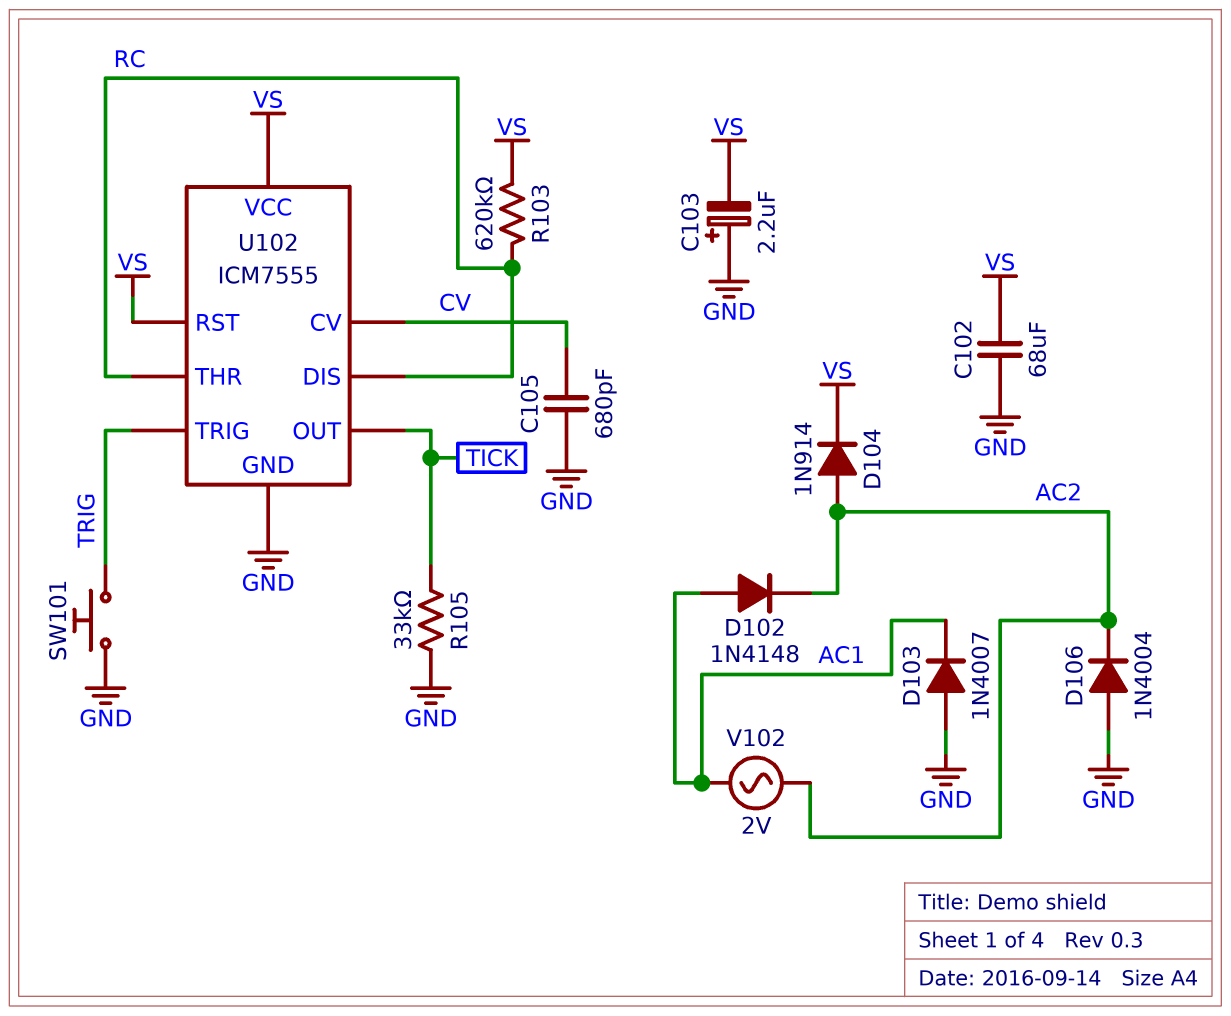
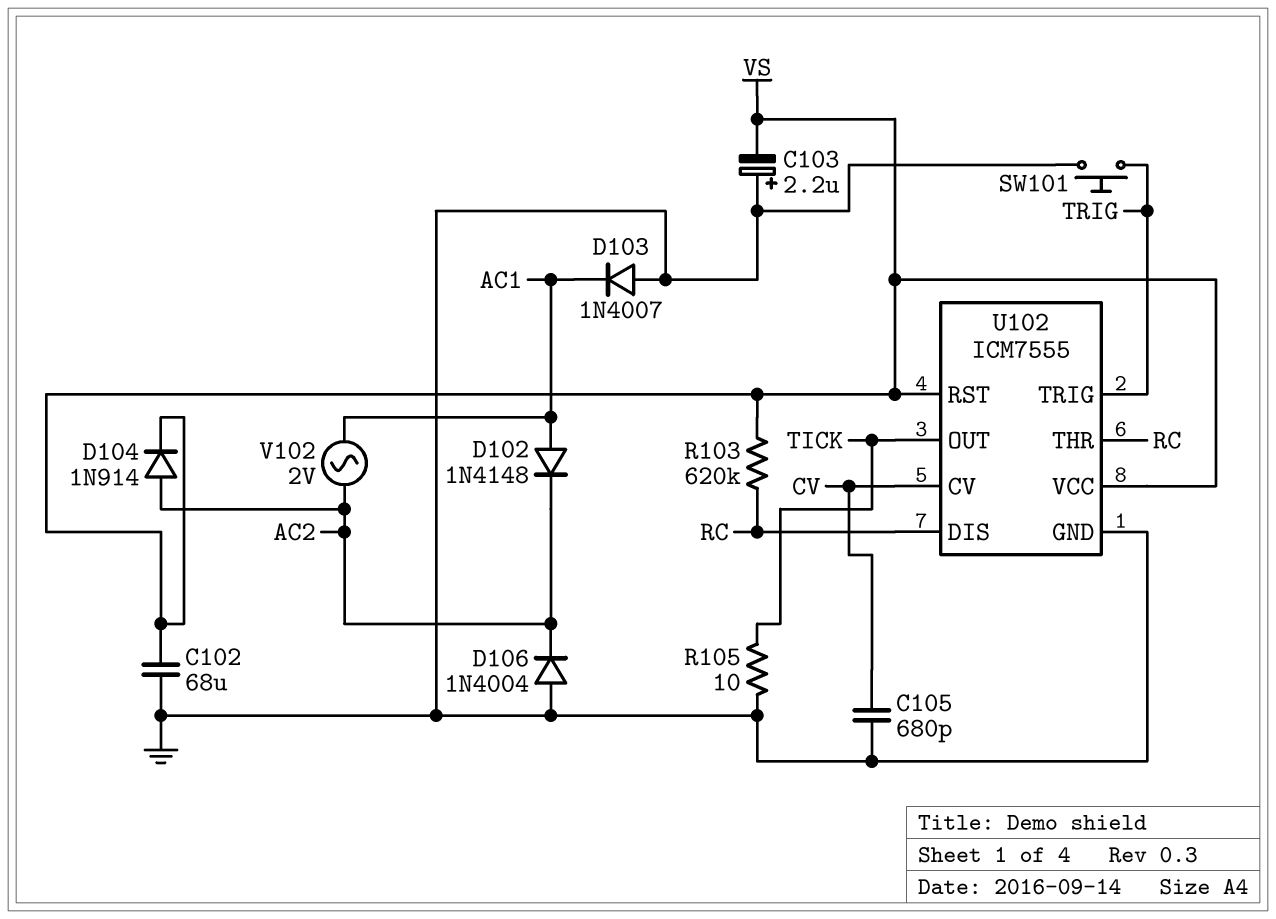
R105: 33k (GND, TICK) -> 10 (GND, TICK)

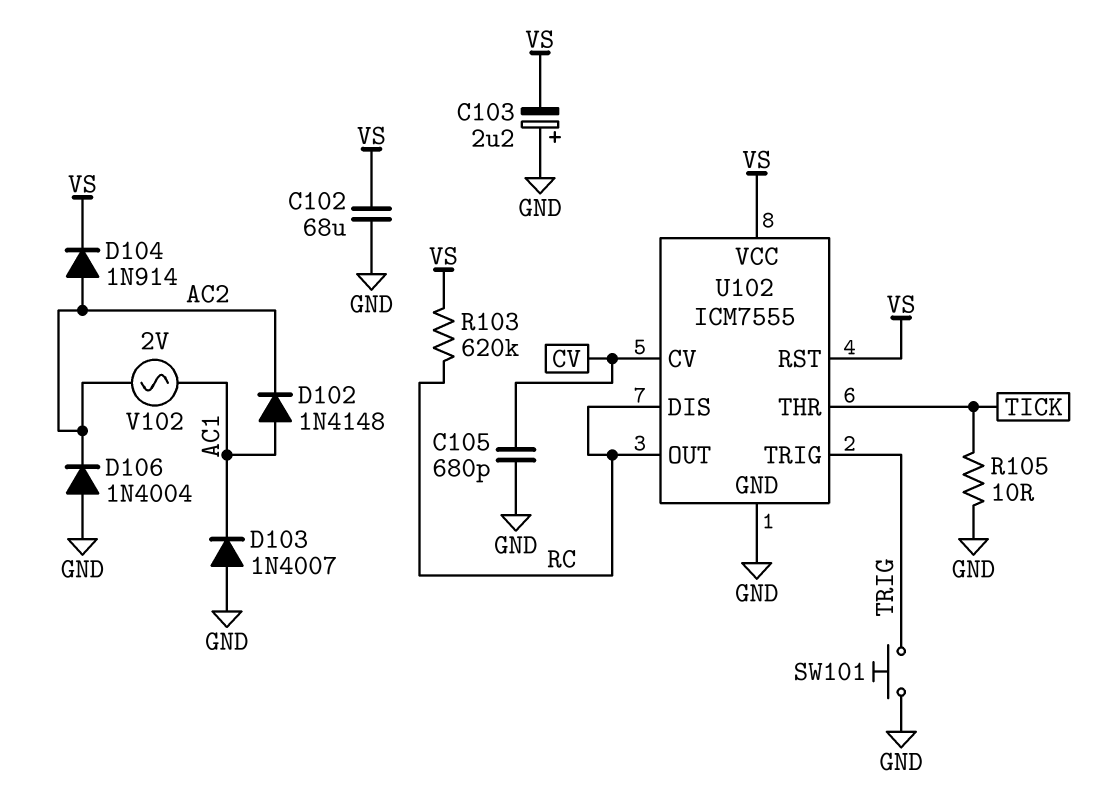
U102 pin OUT: TICK -> RC
U102 pin THR: RC -> TICK

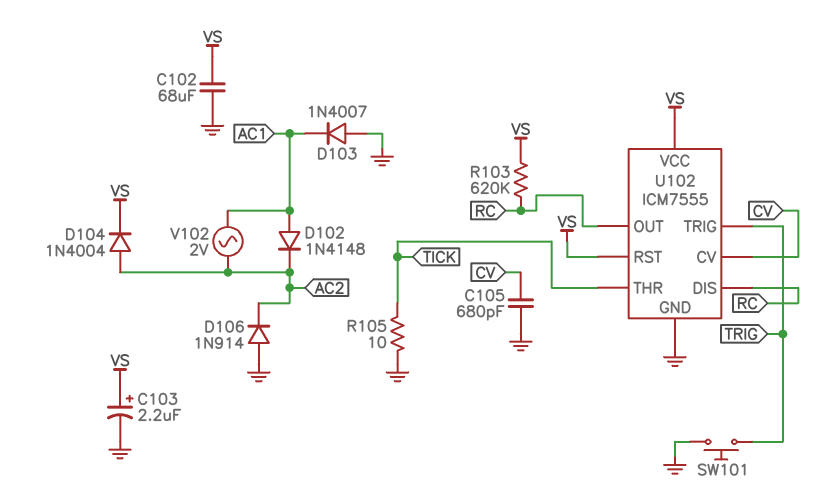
C103: 2.2uF (plus GND, minus VS) -> 2.2uF (plus VS, minus GND)
D104: diode 1N914 (A AC2, K VS) -> diode 1N4004 (A AC2, K VS)
D106: diode 1N4004 (A GND, K AC2) -> diode 1N914 (A GND, K AC2)

